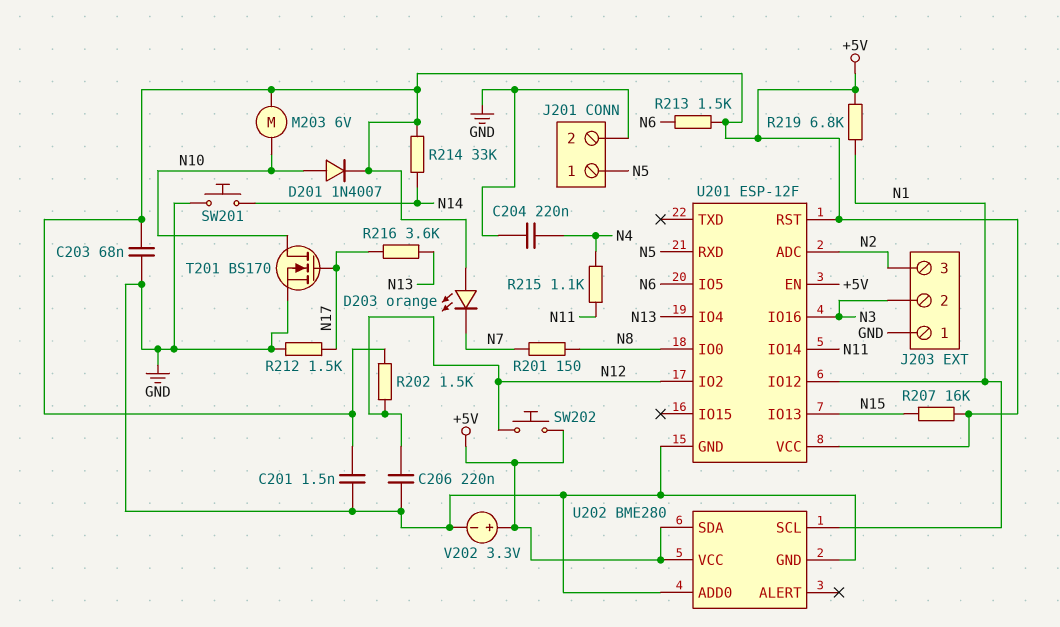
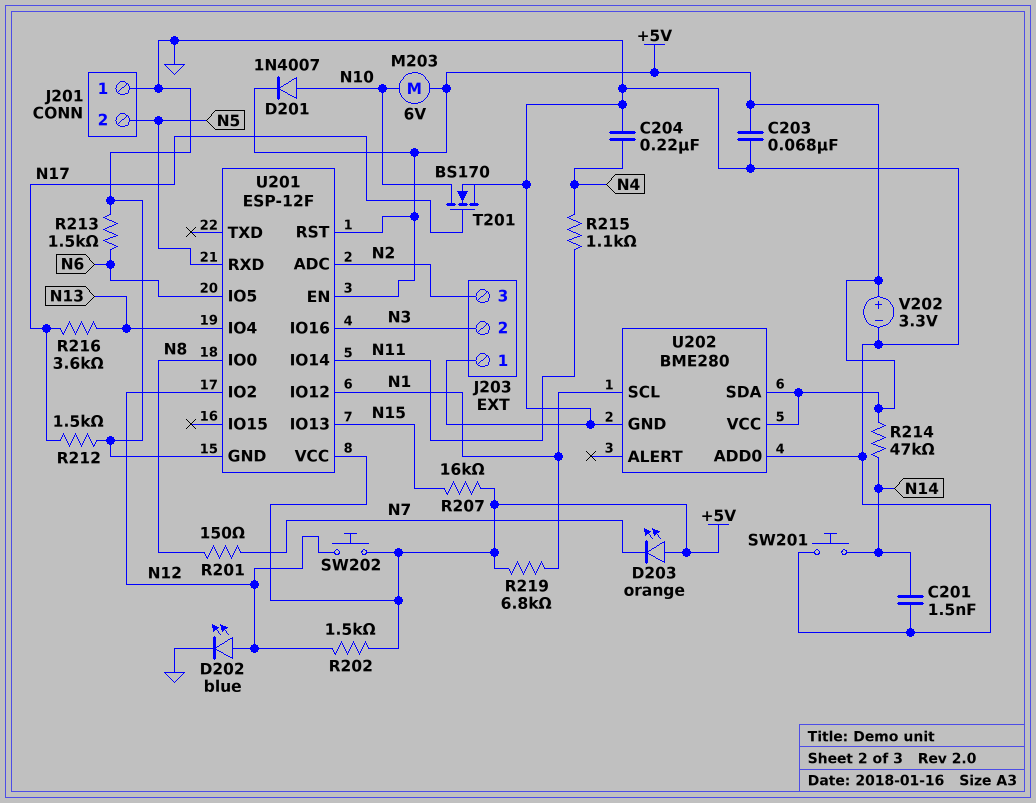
C201: 1.5nF (+5V, GND) -> 1.5nF (GND, N14)
C206: 220nF (GND, N12) -> none
D202: none -> LED blue (A N12, K GND)
J201 pin 1: N5 -> GND
J201 pin 2: GND -> N5
R213: 1.5k (+5V, N6) -> 1.5k (GND, N6)
R214: 33k (+5V, N14) -> 47k (+5V, N14)

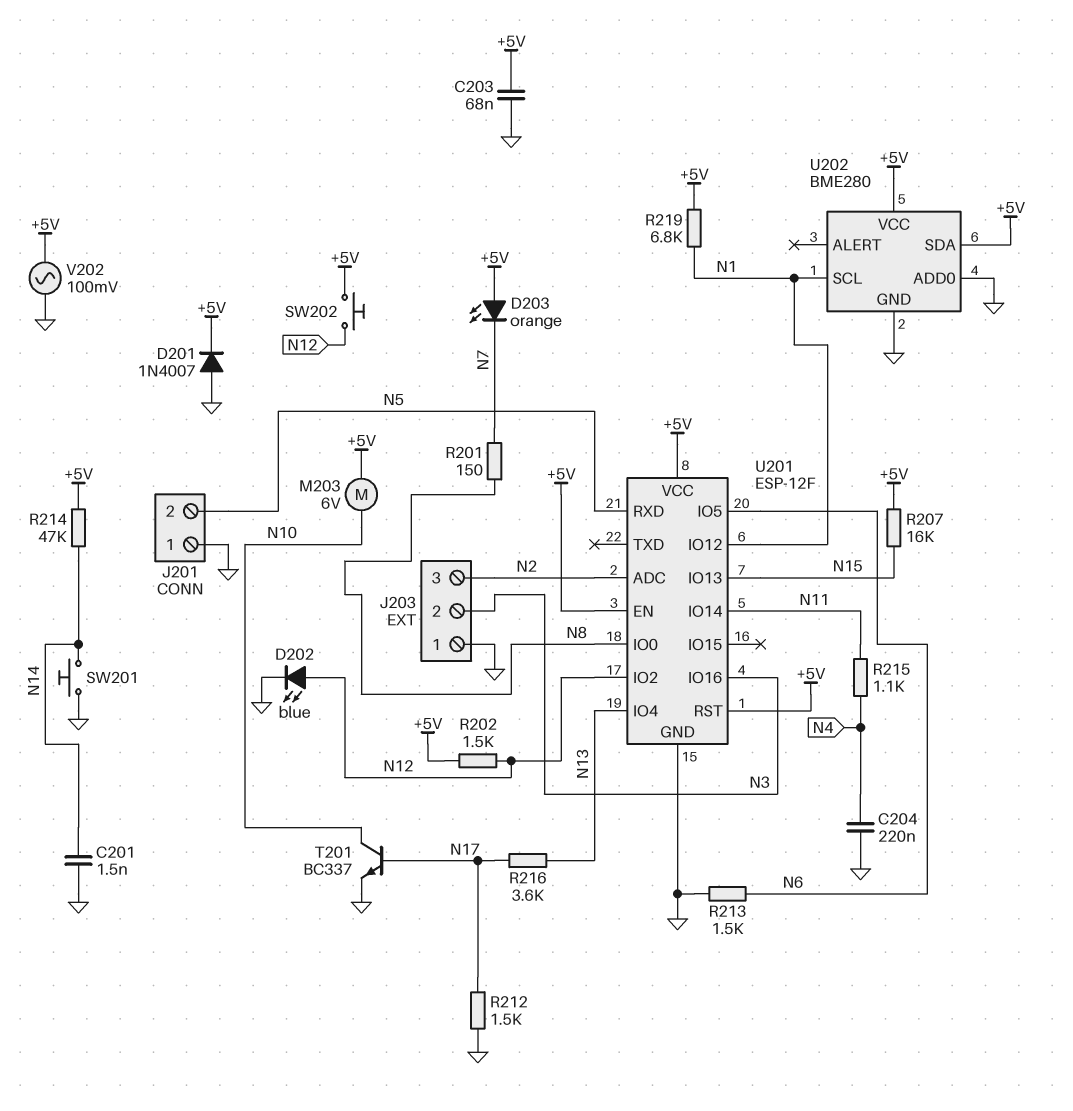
D201: diode 1N4007 (A N10, K +5V) -> diode 1N4007 (A GND, K +5V)
T201: NMOS BS170 (G N17, D N10, S GND) -> NPN BC337 (B N17, C N10, E GND)
V202: 3.3V (plus +5V, minus GND) -> AC 100mV (+5V, GND)

